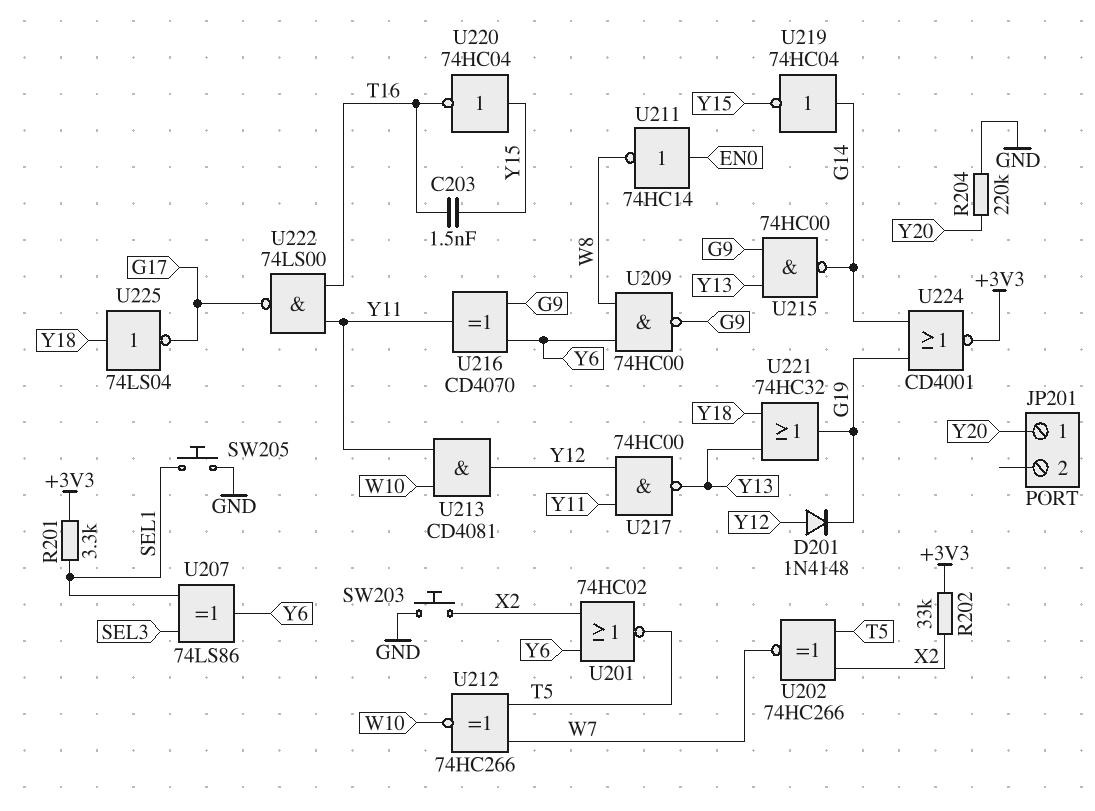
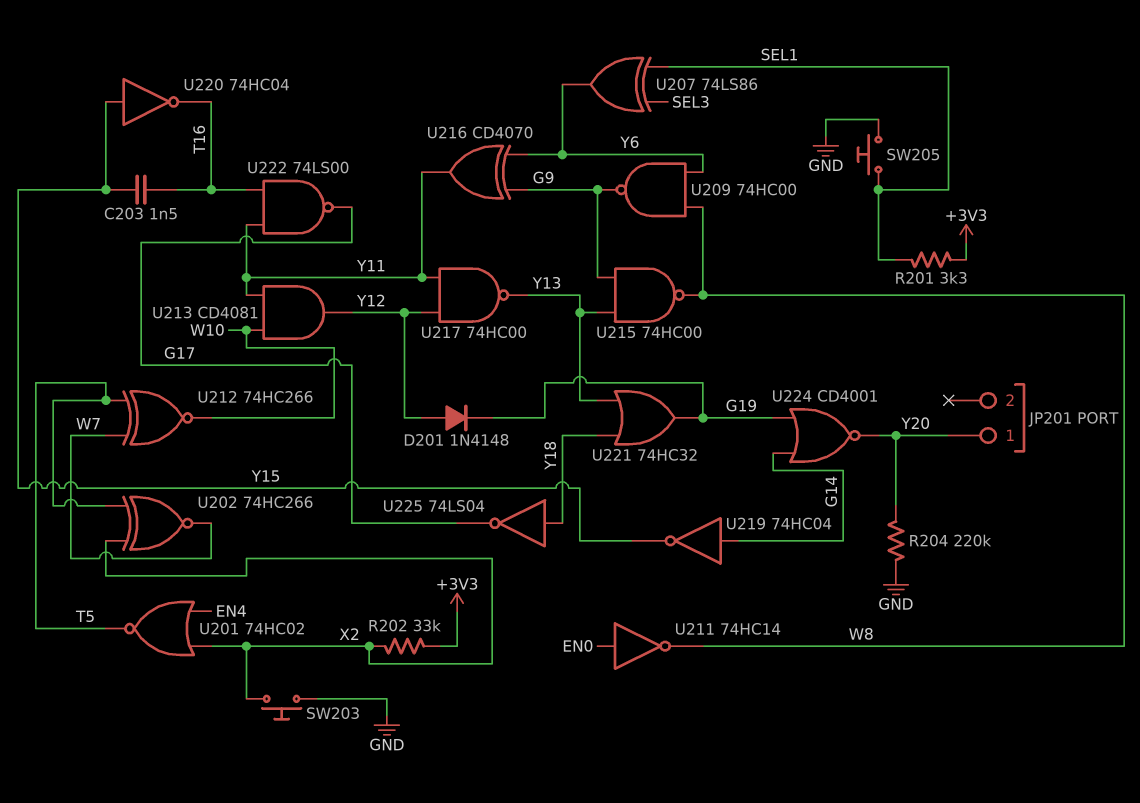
U201: NOR 74HC02 (in X2, in Y6, out T5) -> NOR 74HC02 (in EN4, in X2, out T5)
U215: NAND 74HC00 (in G9, in Y13, out G14) -> NAND 74HC00 (in G9, in Y13, out W8)
U224: NOR CD4001 (in G14, in G19, out +3V3) -> NOR CD4001 (in G14, in G19, out Y20)

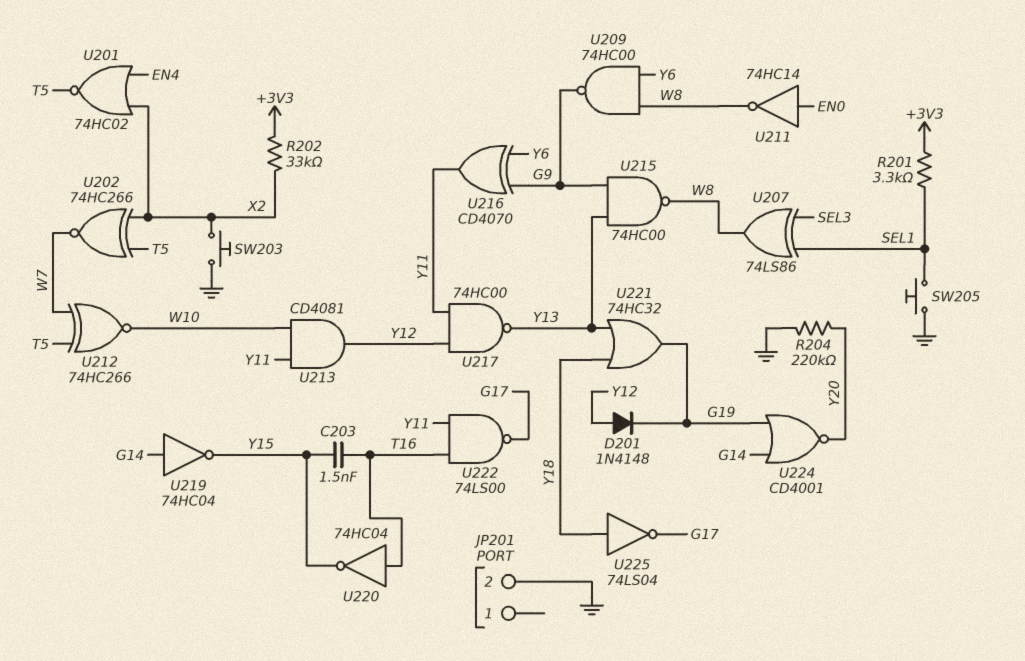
JP201 pin 1: Y20 -> none
JP201 pin 2: none -> GND
U207: XOR 74LS86 (in SEL1, in SEL3, out Y6) -> XOR 74LS86 (in SEL1, in SEL3, out W8)
U220: NOT 74HC04 (in Y15, out T16) -> NOT 74HC04 (in T16, out Y15)

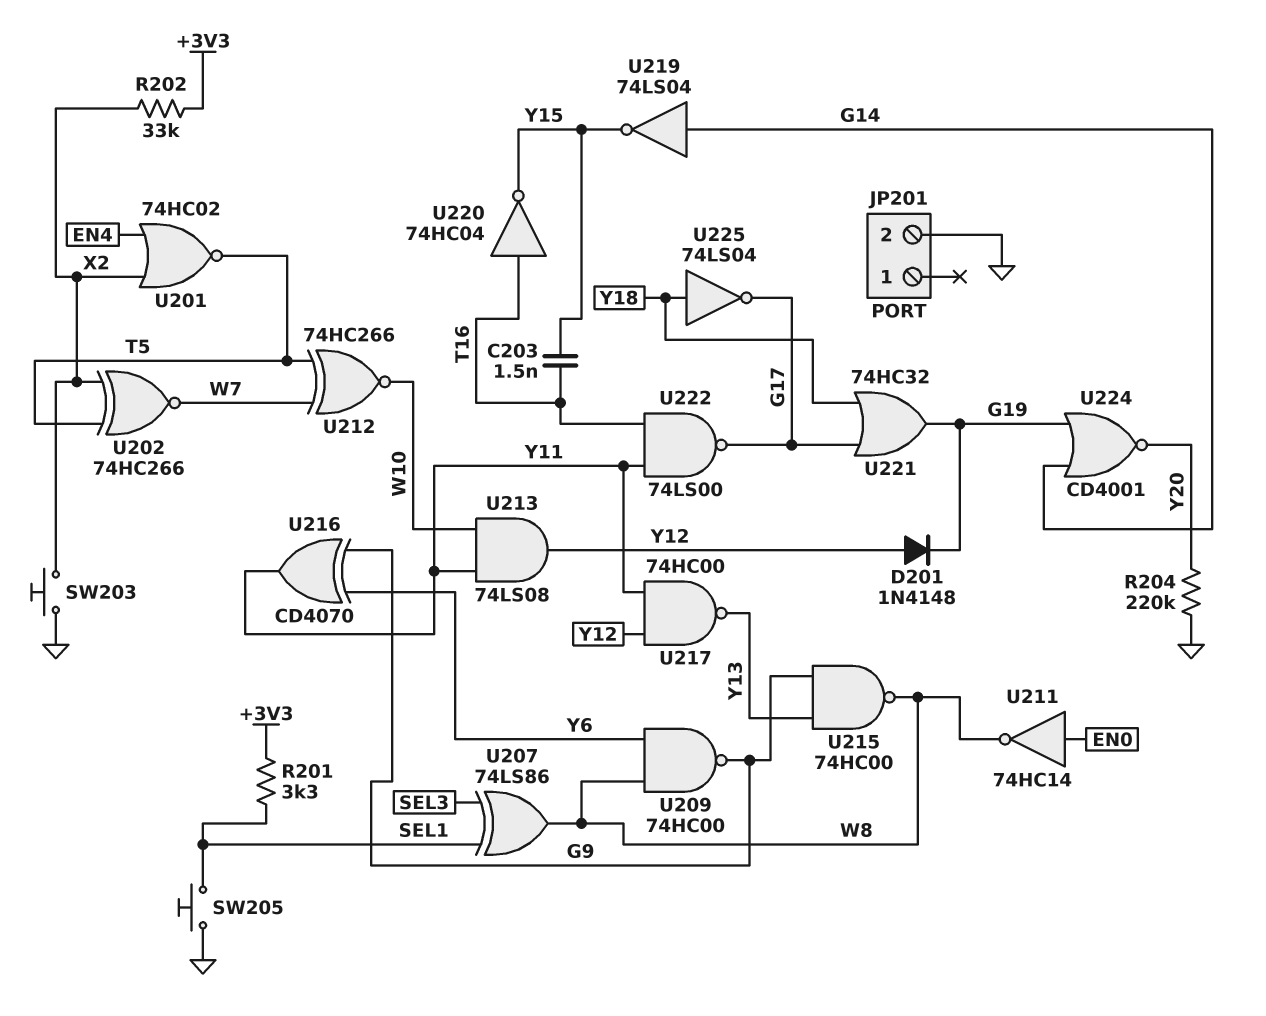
U213: AND CD4081 (in W10, in Y11, out Y12) -> AND 74LS08 (in W10, in Y11, out Y12)
U219: NOT 74HC04 (in G14, out Y15) -> NOT 74LS04 (in G14, out Y15)
U221: OR 74HC32 (in Y13, in Y18, out G19) -> OR 74HC32 (in G17, in Y18, out G19)

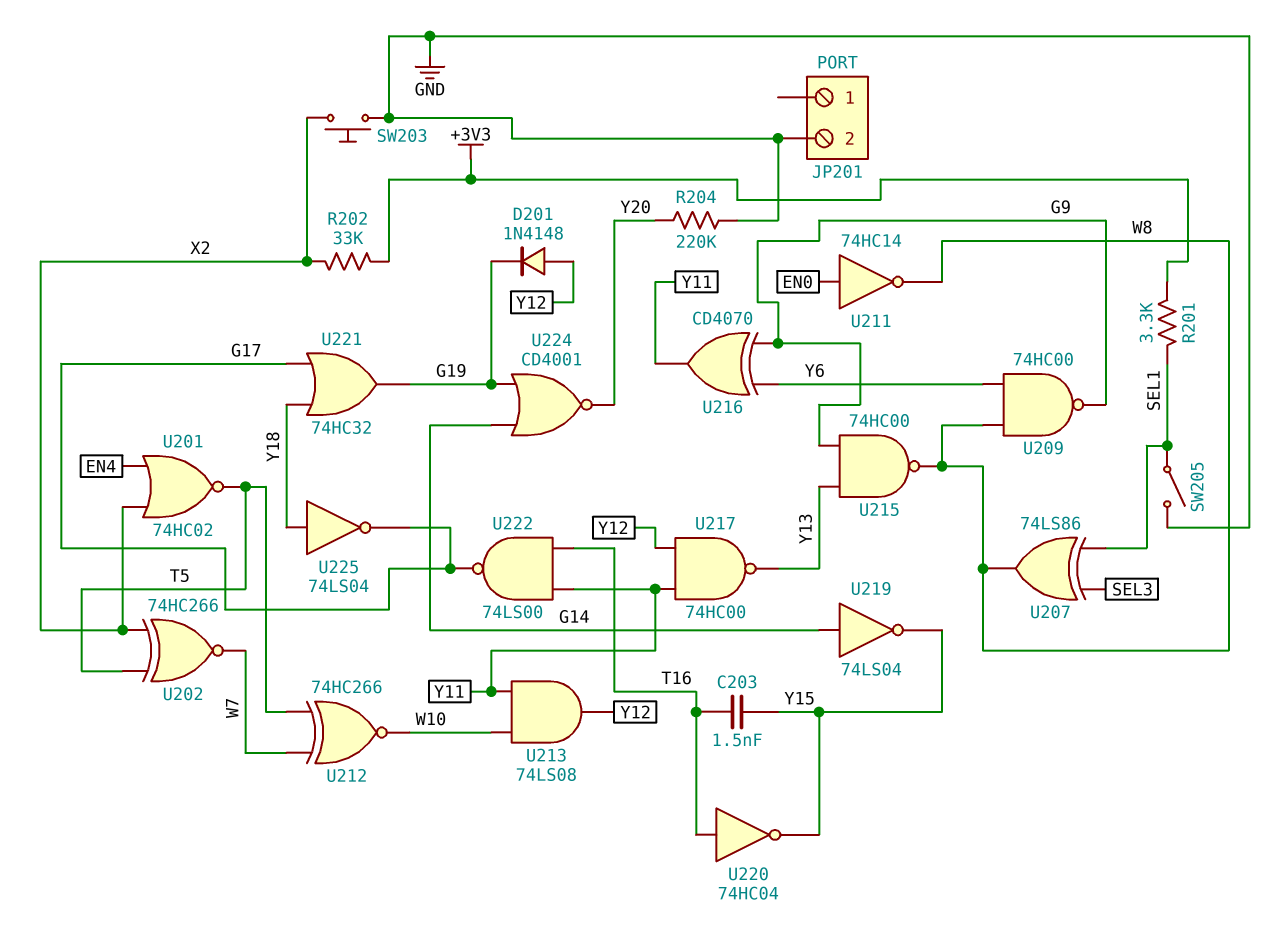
SW205: button (GND, SEL1) -> switch (GND, SEL1)

